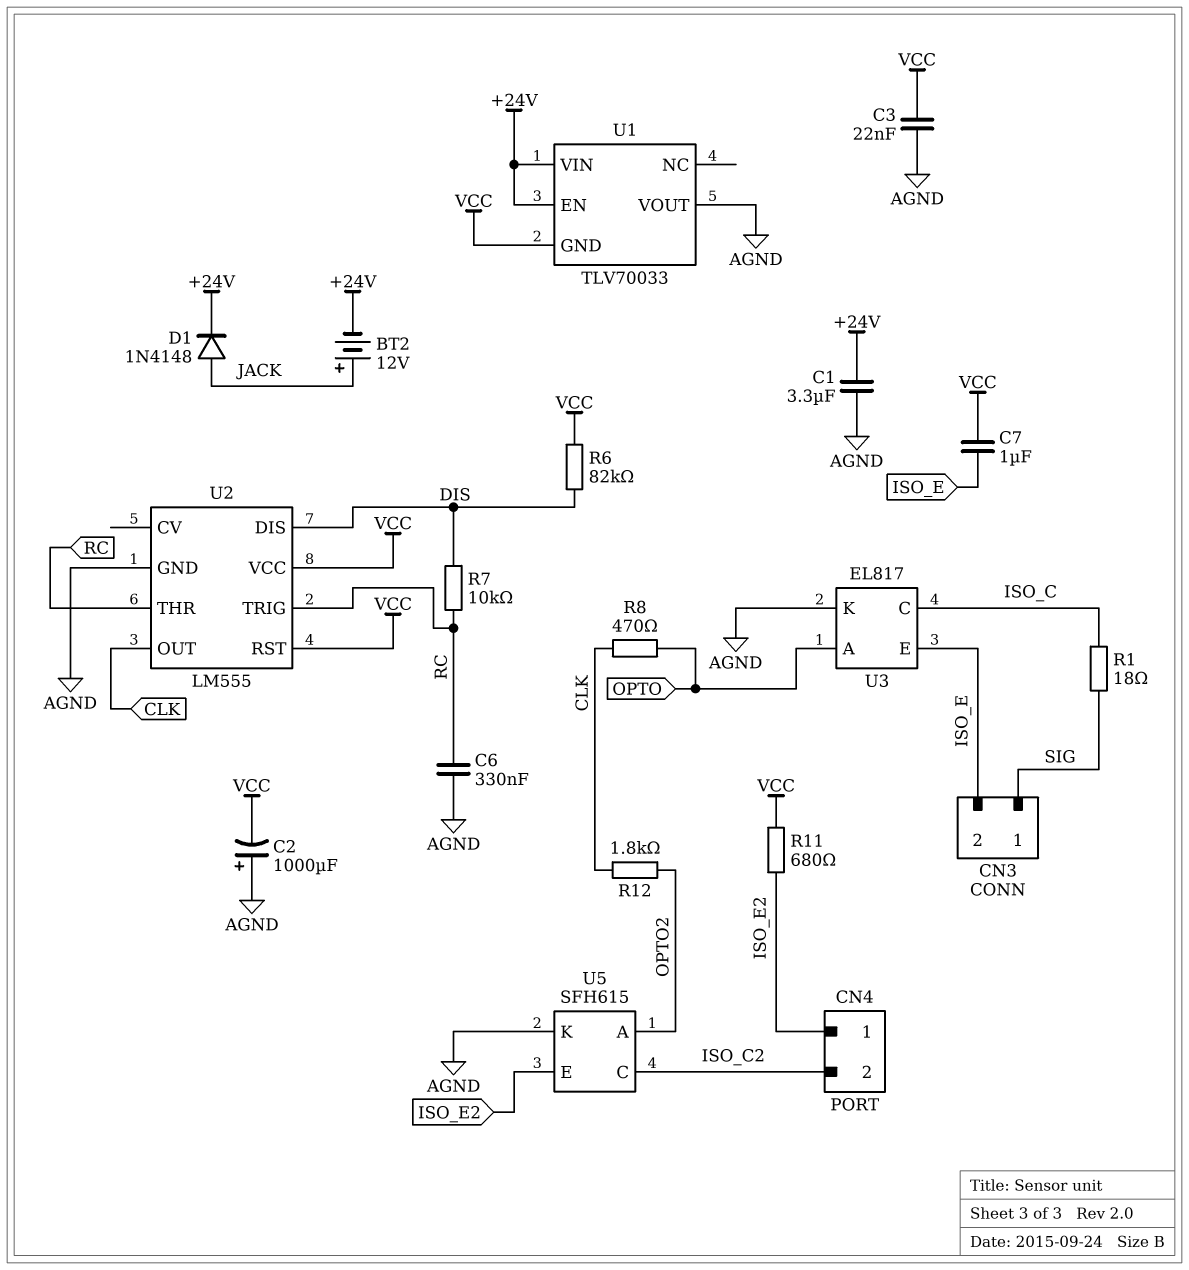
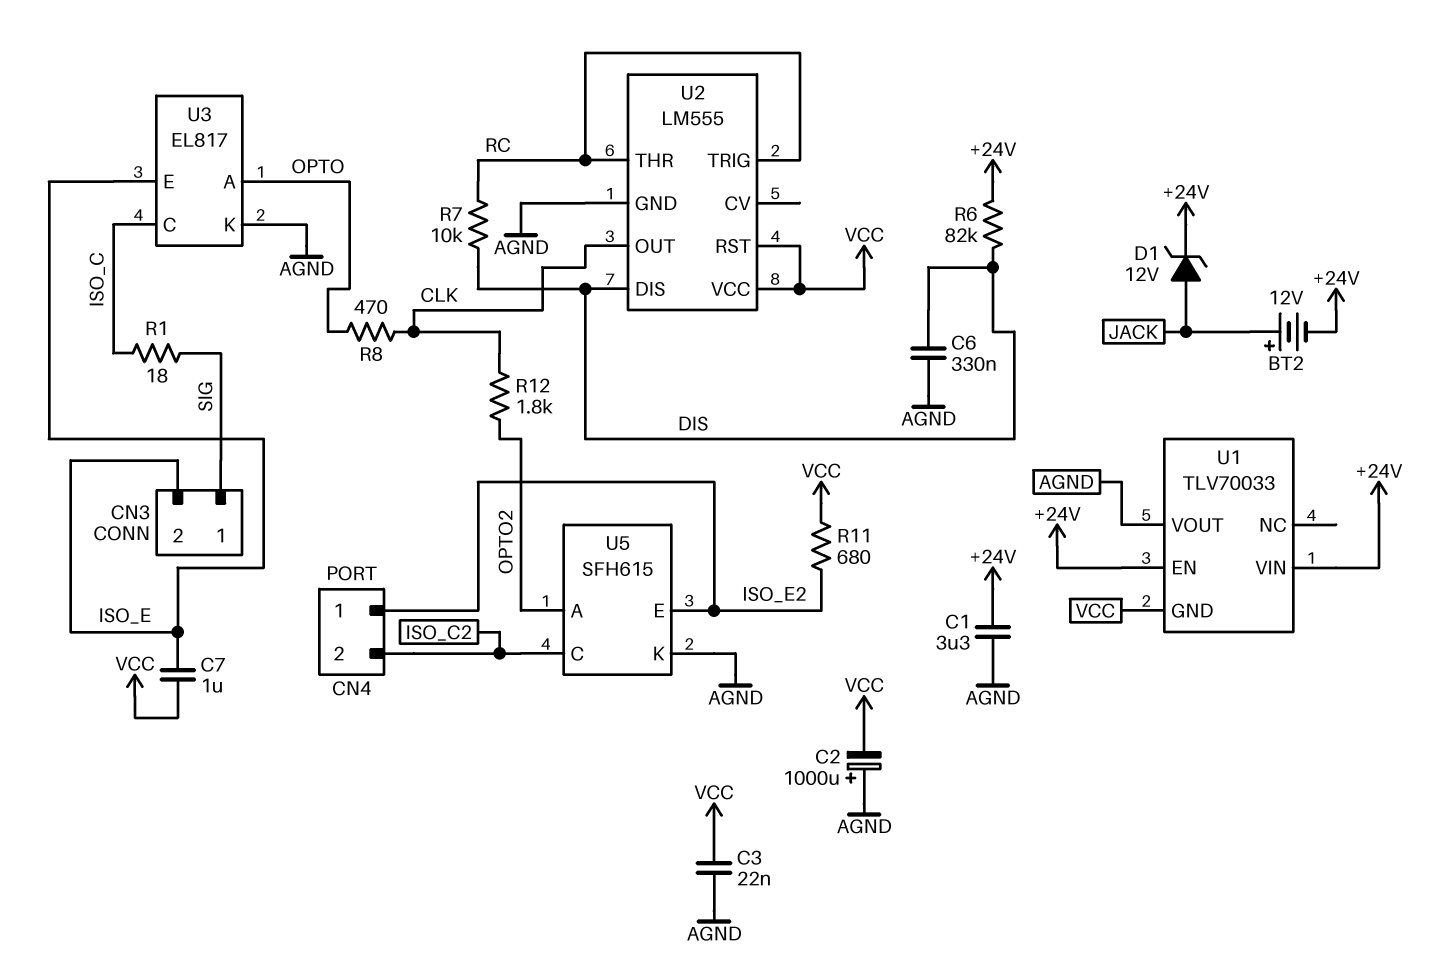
C6: 330nF (AGND, RC) -> 330nF (AGND, DIS)
D1: diode 1N4148 (A JACK, K +24V) -> zener 12V (A JACK, K +24V)
R6: 82k (DIS, VCC) -> 82k (+24V, DIS)

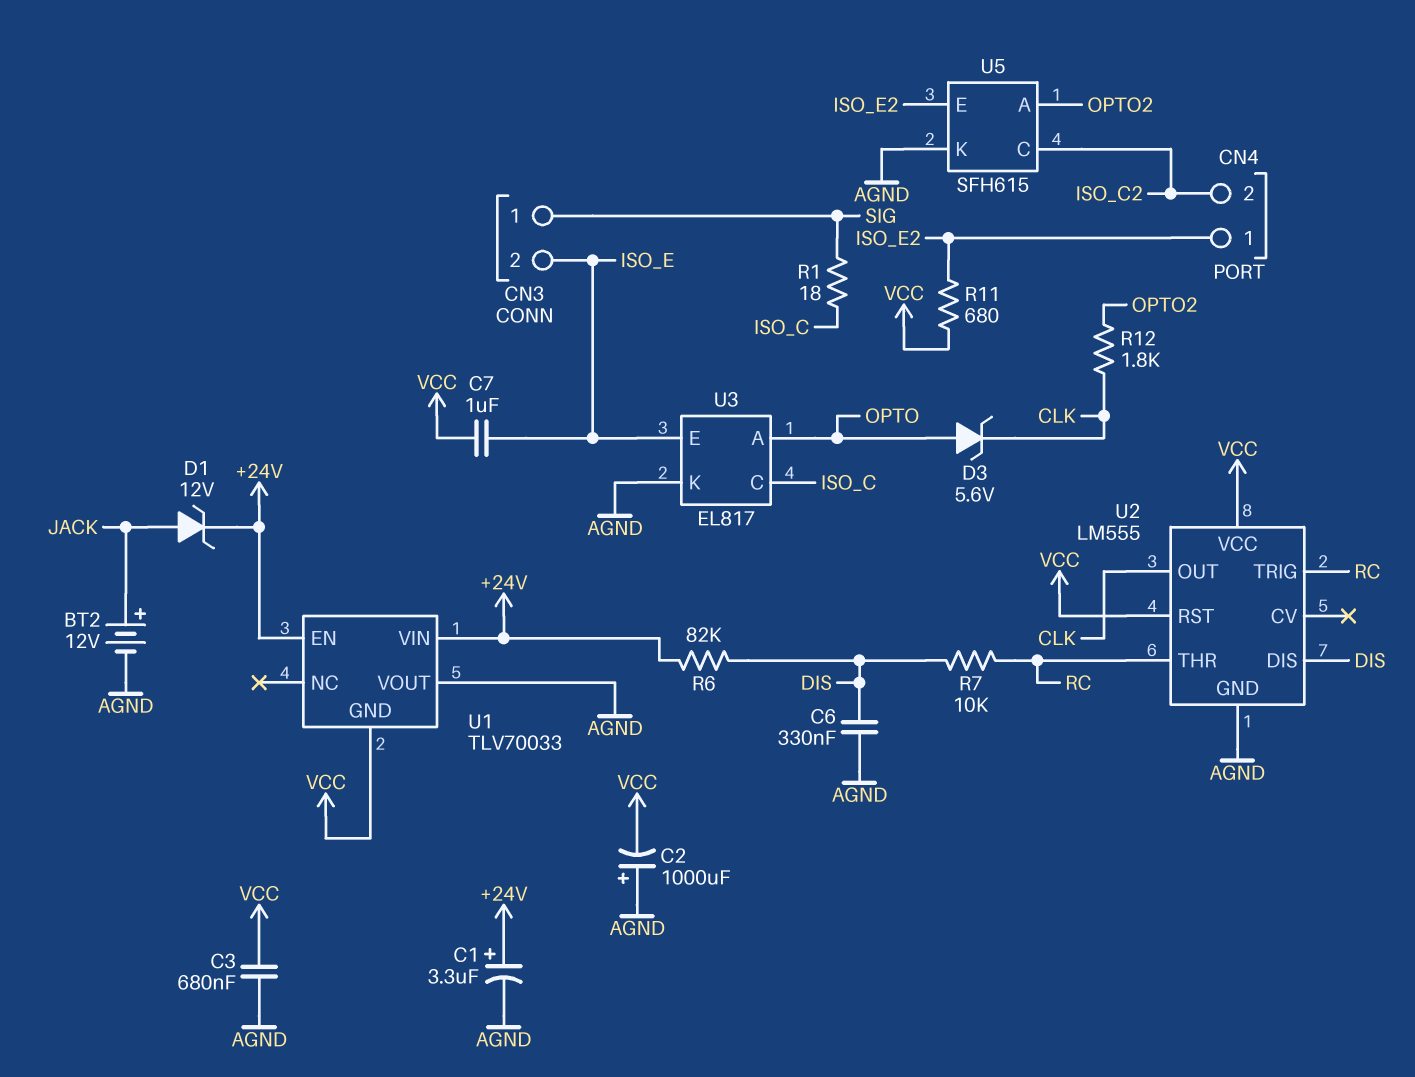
BT2: 12V (plus JACK, minus +24V) -> 12V (plus JACK, minus AGND)
C1: 3.3uF (+24V, AGND) -> 3.3uF (plus +24V, minus AGND)
C3: 22nF (AGND, VCC) -> 680nF (AGND, VCC)
D3: none -> zener 5.6V (A OPTO, K CLK)
R8: 470 (CLK, OPTO) -> none

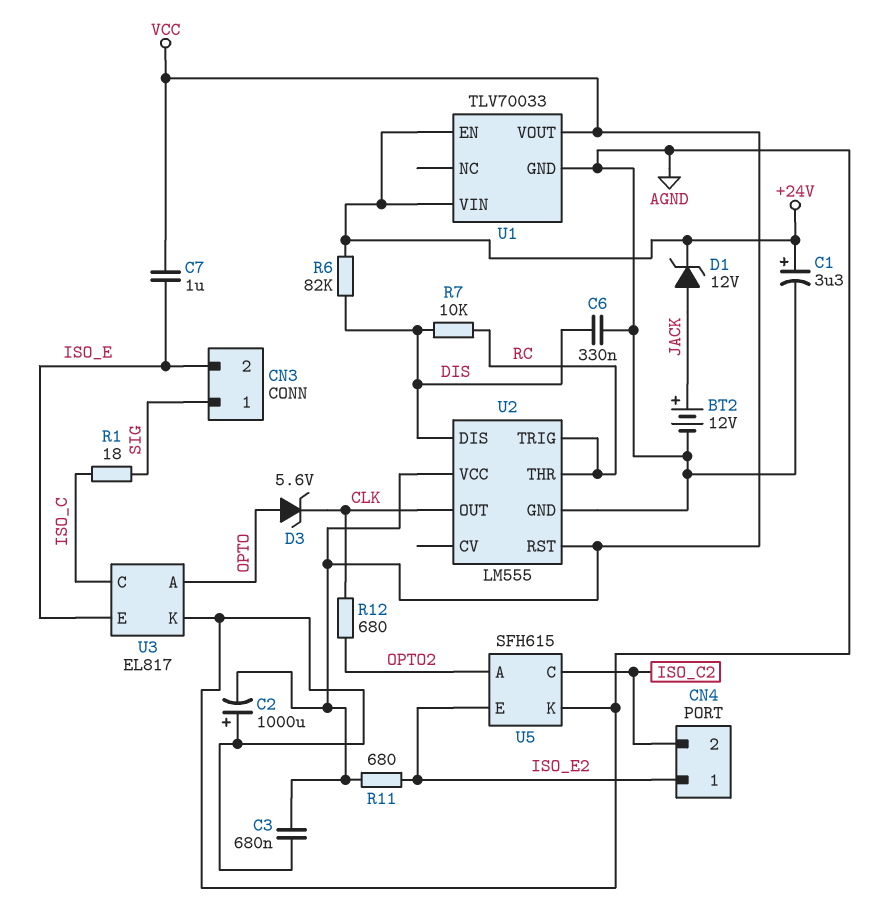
R12: 1.8k (CLK, OPTO2) -> 680 (CLK, OPTO2)
U1 pin GND: VCC -> AGND
U1 pin VOUT: AGND -> VCC

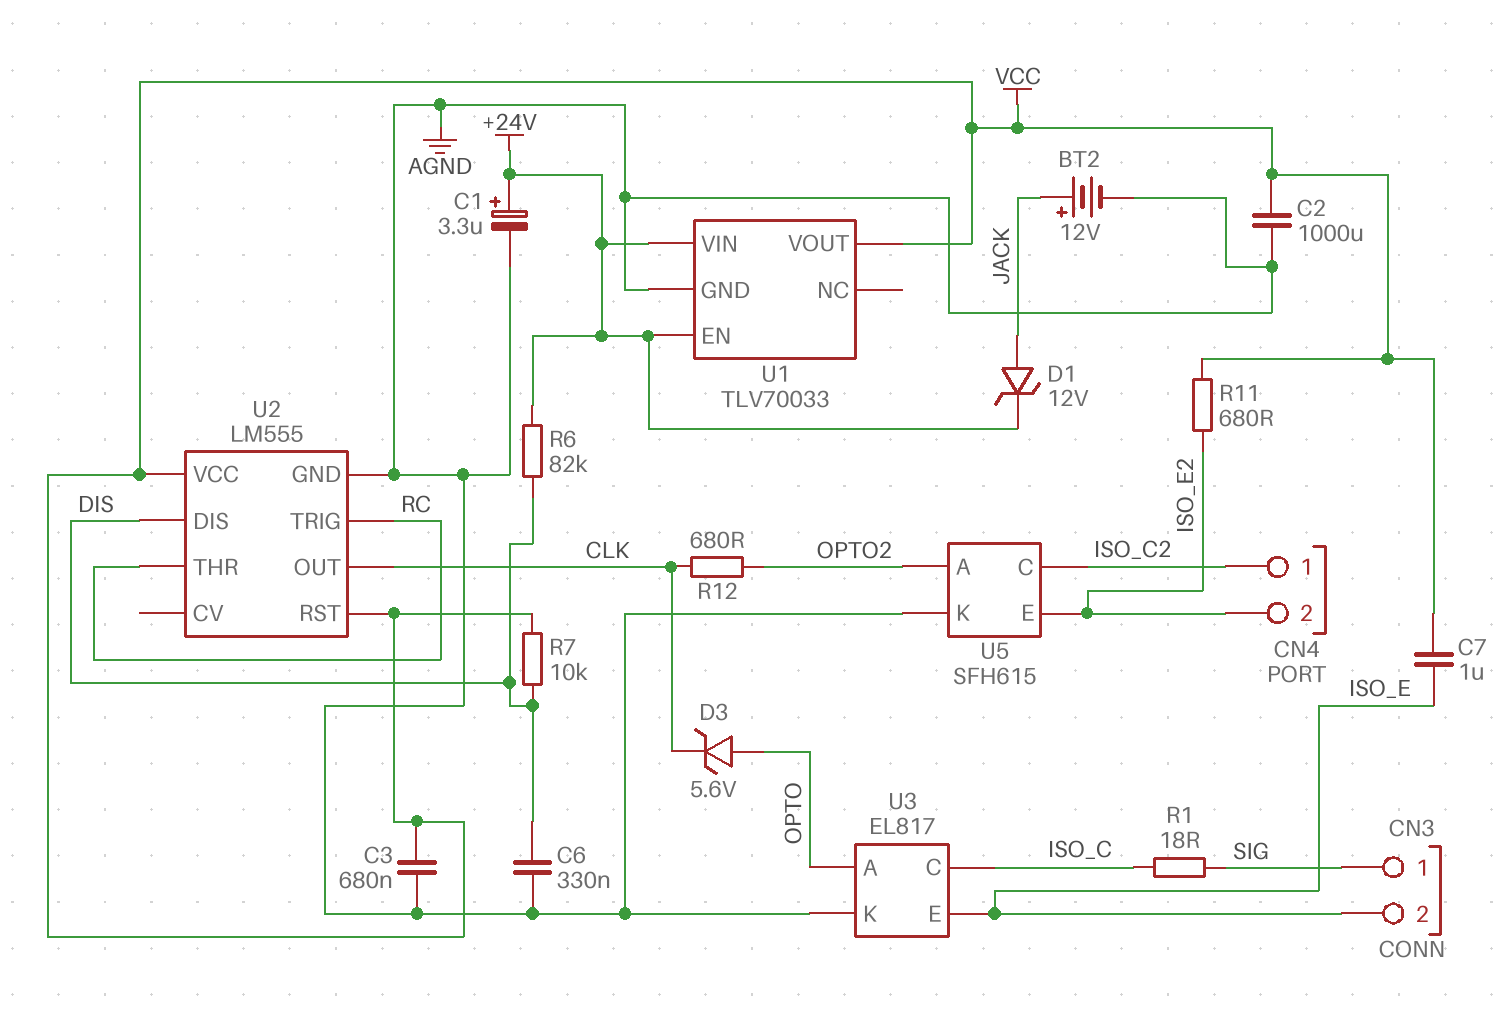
C2: 1000uF (plus AGND, minus VCC) -> 1000uF (AGND, VCC)
CN4 pin 1: ISO_E2 -> ISO_C2
CN4 pin 2: ISO_C2 -> ISO_E2
R7: 10k (DIS, RC) -> 10k (DIS, VCC)

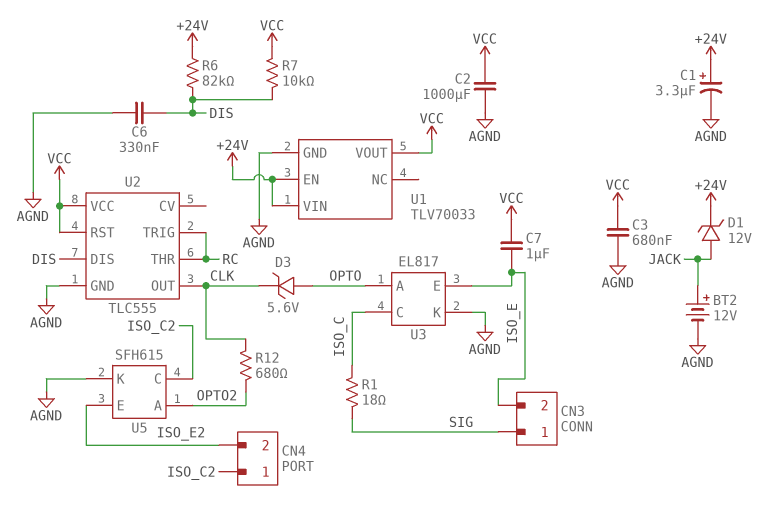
R11: 680 (ISO_E2, VCC) -> none
U2: LM555 -> TLC555

